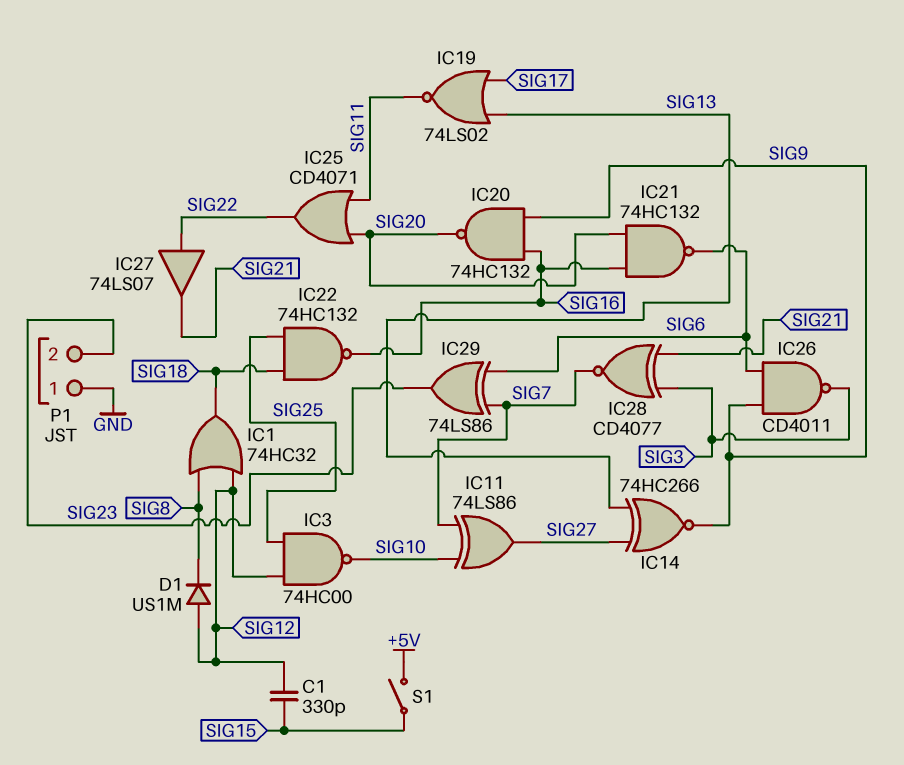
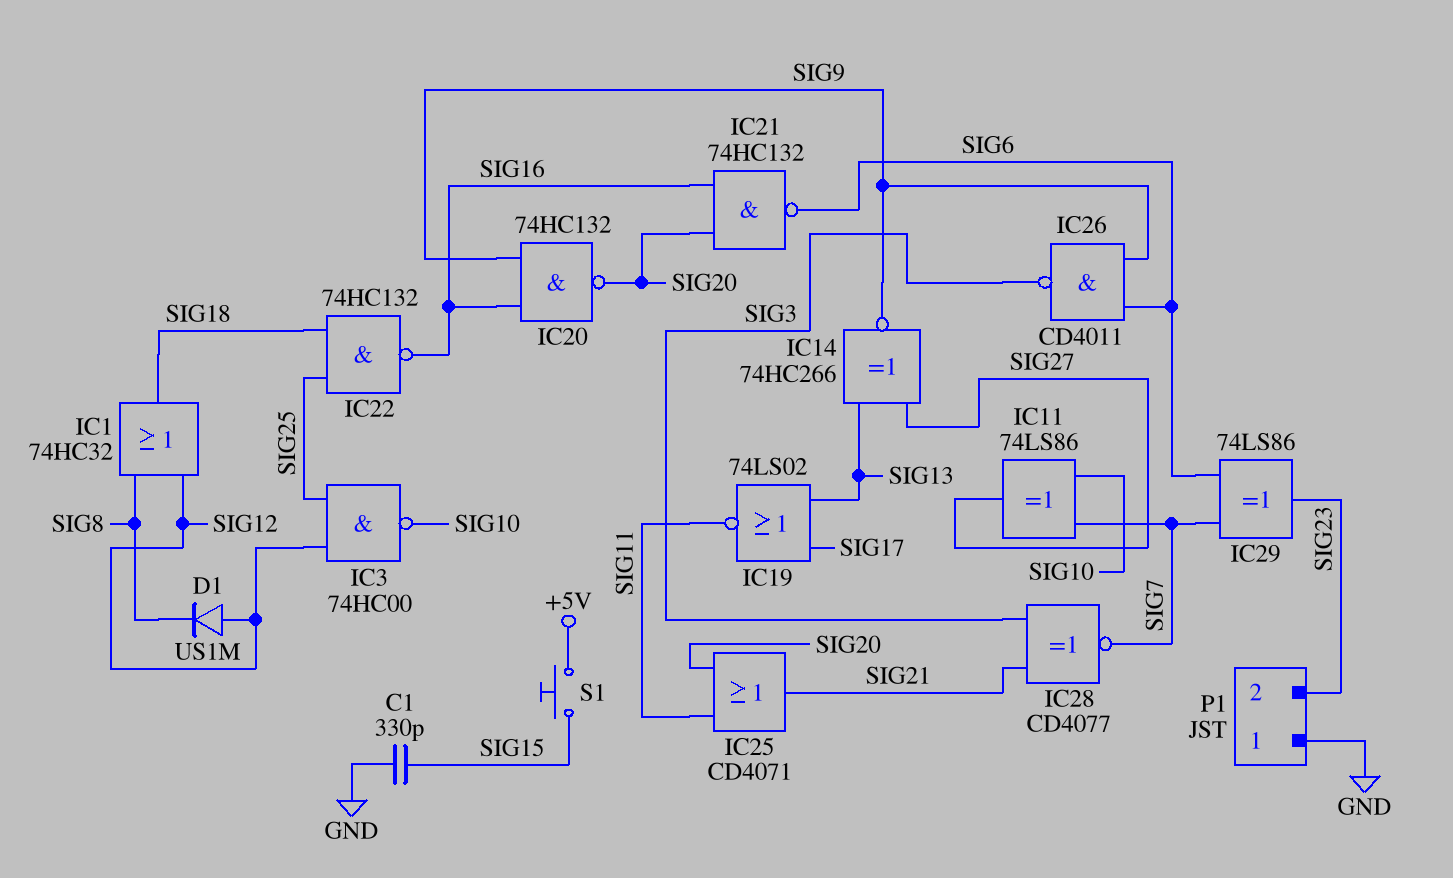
C1: 330pF (SIG12, SIG15) -> 330pF (GND, SIG15)
IC25: OR CD4071 (in SIG11, in SIG20, out SIG22) -> OR CD4071 (in SIG11, in SIG20, out SIG21)
IC27: buffer 74LS07 (in SIG22, out SIG21) -> none
S1: switch (+5V, SIG15) -> button (+5V, SIG15)

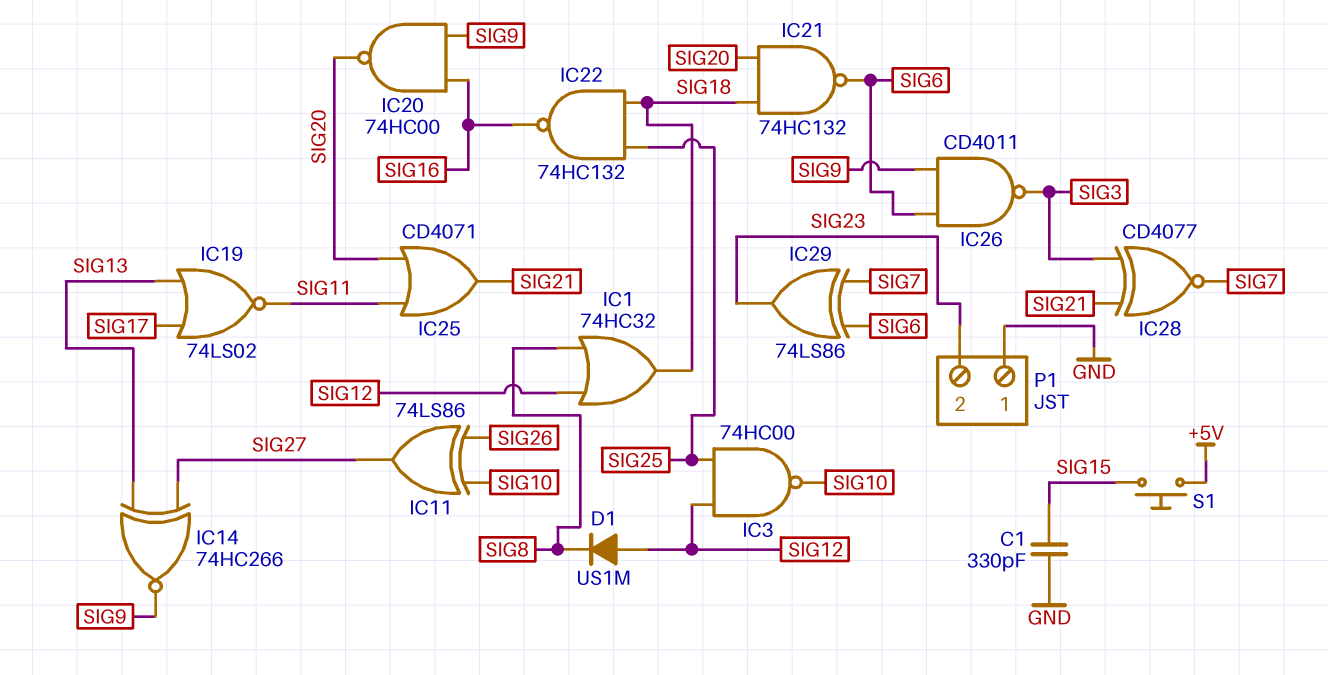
IC11: XOR 74LS86 (in SIG7, in SIG10, out SIG27) -> XOR 74LS86 (in SIG10, in SIG26, out SIG27)
IC20: NAND 74HC132 (in SIG9, in SIG16, out SIG20) -> NAND 74HC00 (in SIG9, in SIG16, out SIG20)
IC21: NAND 74HC132 (in SIG16, in SIG20, out SIG6) -> NAND 74HC132 (in SIG18, in SIG20, out SIG6)

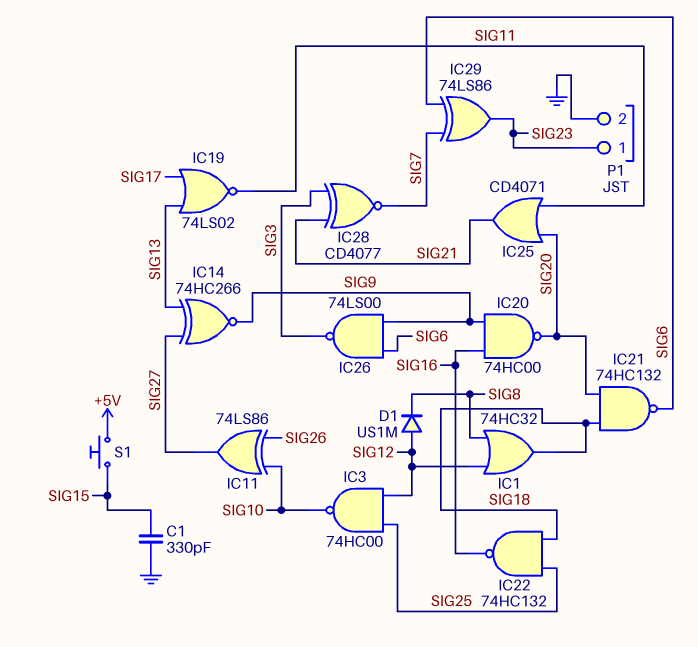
IC26: NAND CD4011 (in SIG6, in SIG9, out SIG3) -> NAND 74LS00 (in SIG6, in SIG9, out SIG3)
P1 pin 1: GND -> SIG23
P1 pin 2: SIG23 -> GND

